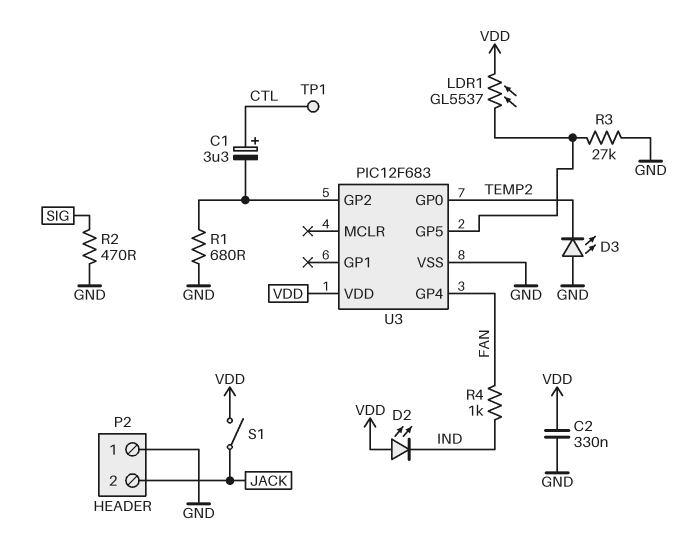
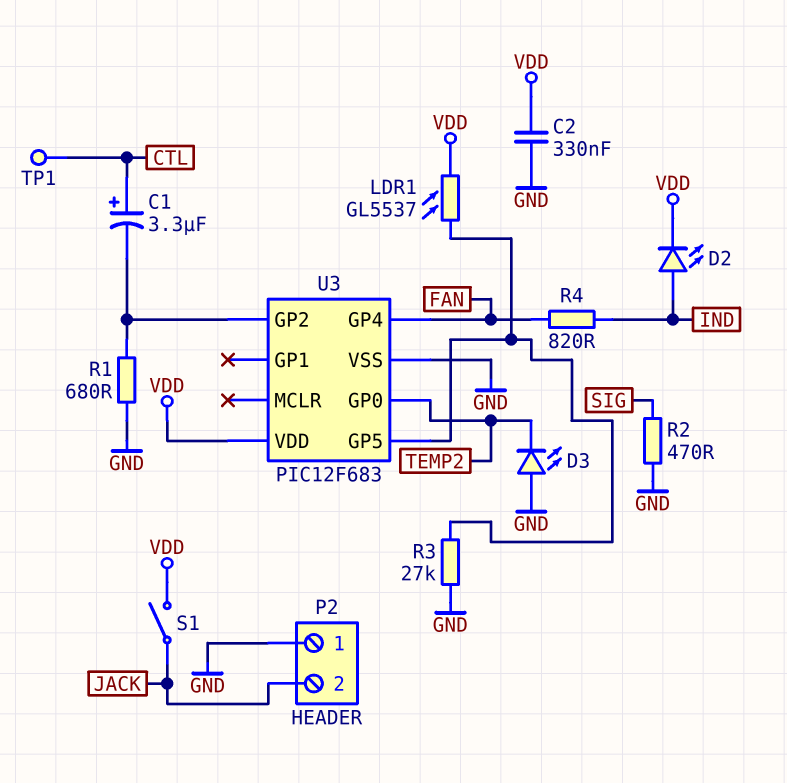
D2: LED (A VDD, K IND) -> LED (A IND, K VDD)
R4: 1k (FAN, IND) -> 820 (FAN, IND)

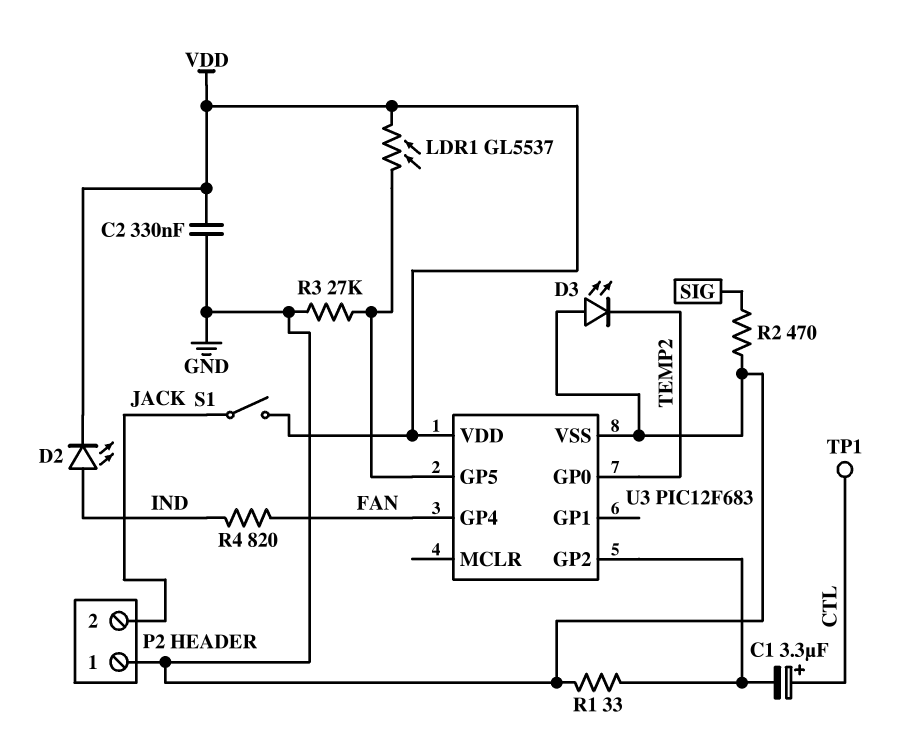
R1: 680 (GND, U3/GP2) -> 33 (GND, U3/GP2)

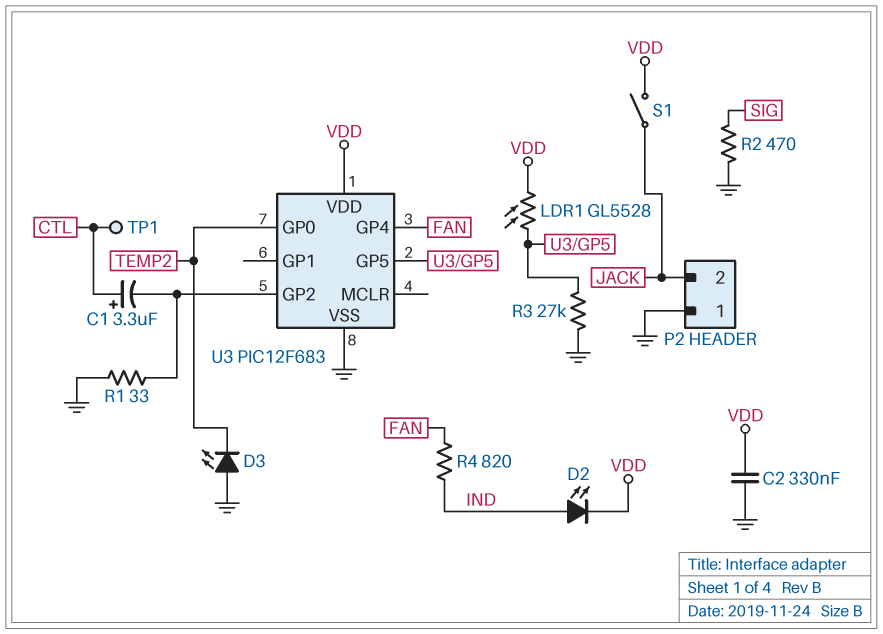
LDR1: GL5537 (U3/GP5, VDD) -> GL5528 (U3/GP5, VDD)

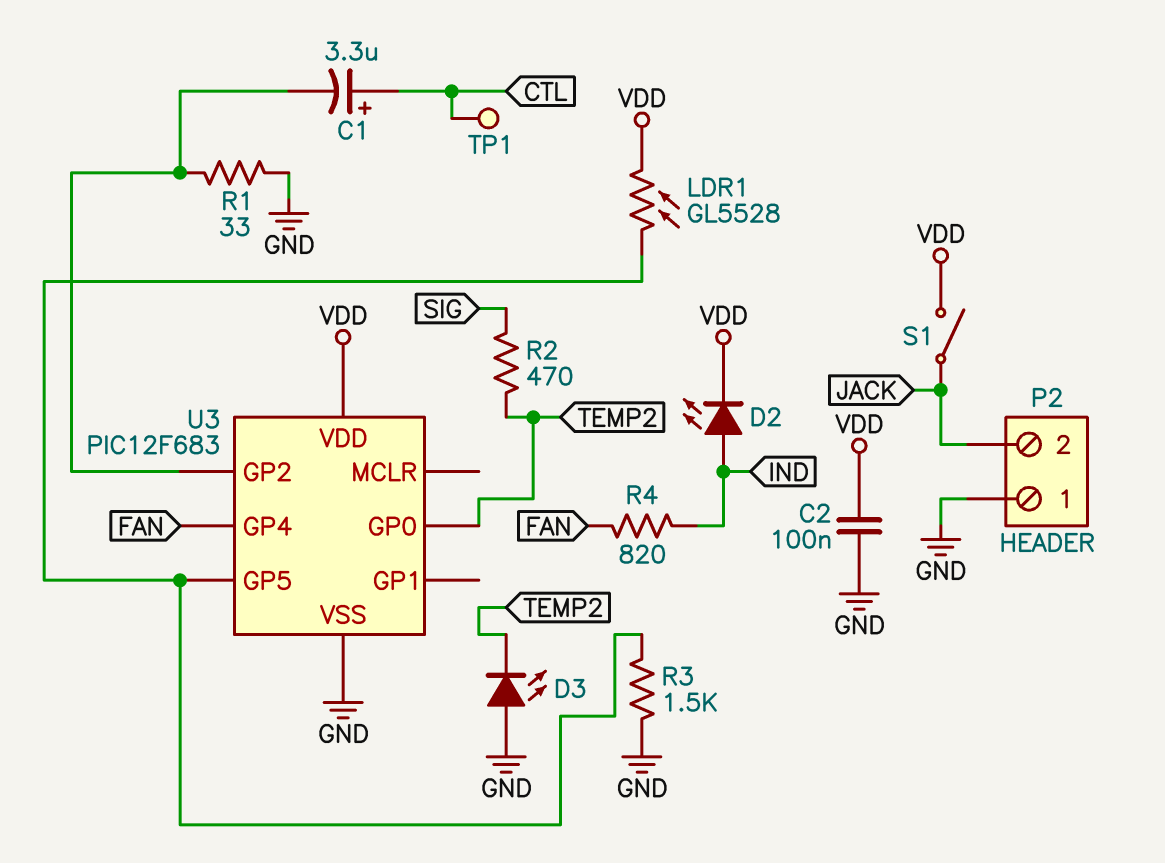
C2: 330nF (GND, VDD) -> 100nF (GND, VDD)
R2: 470 (GND, SIG) -> 470 (SIG, TEMP2)
R3: 27k (GND, U3/GP5) -> 1.5k (GND, U3/GP5)

